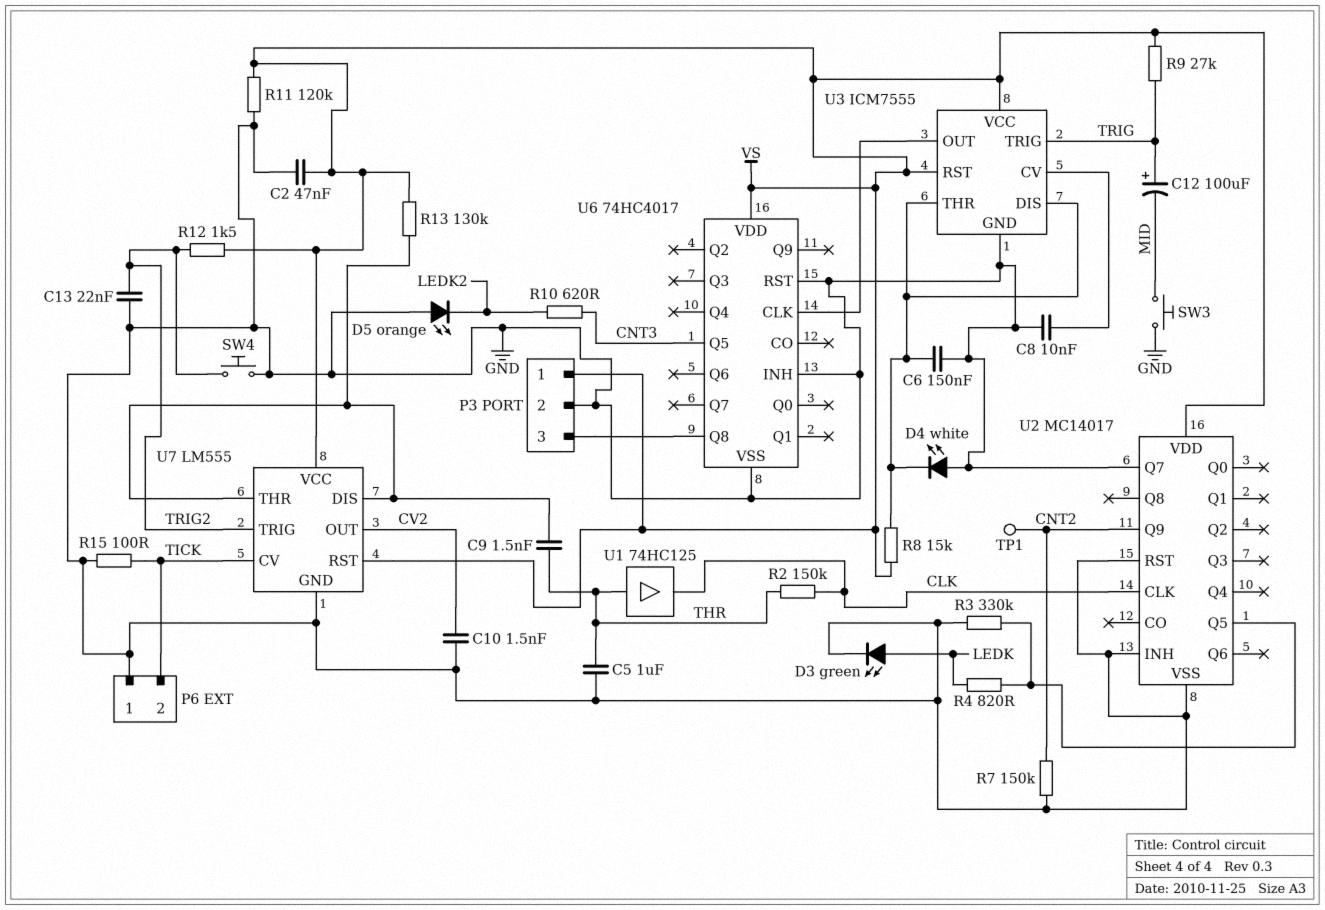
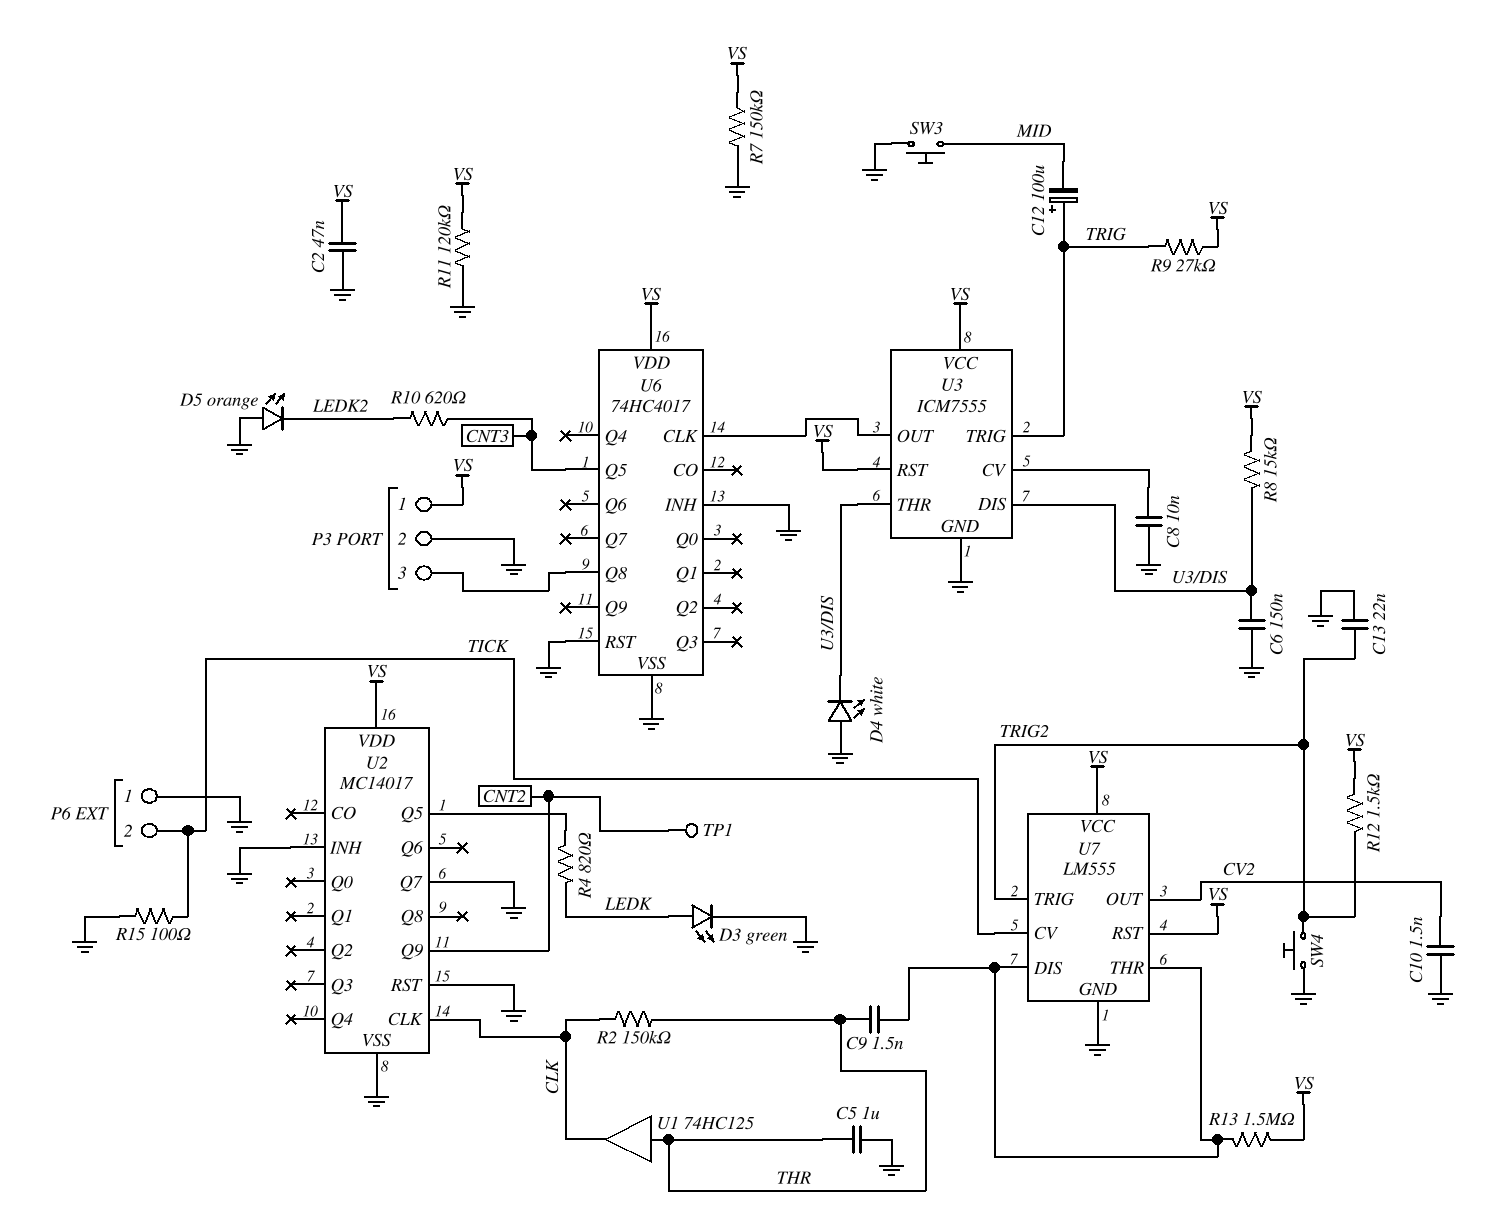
R3: 330k (GND, U2/Q5) -> none
R7: 150k (CNT2, GND) -> 150k (GND, VS)
R13: 130k (U7/DIS, VS) -> 1.5M (U7/DIS, VS)

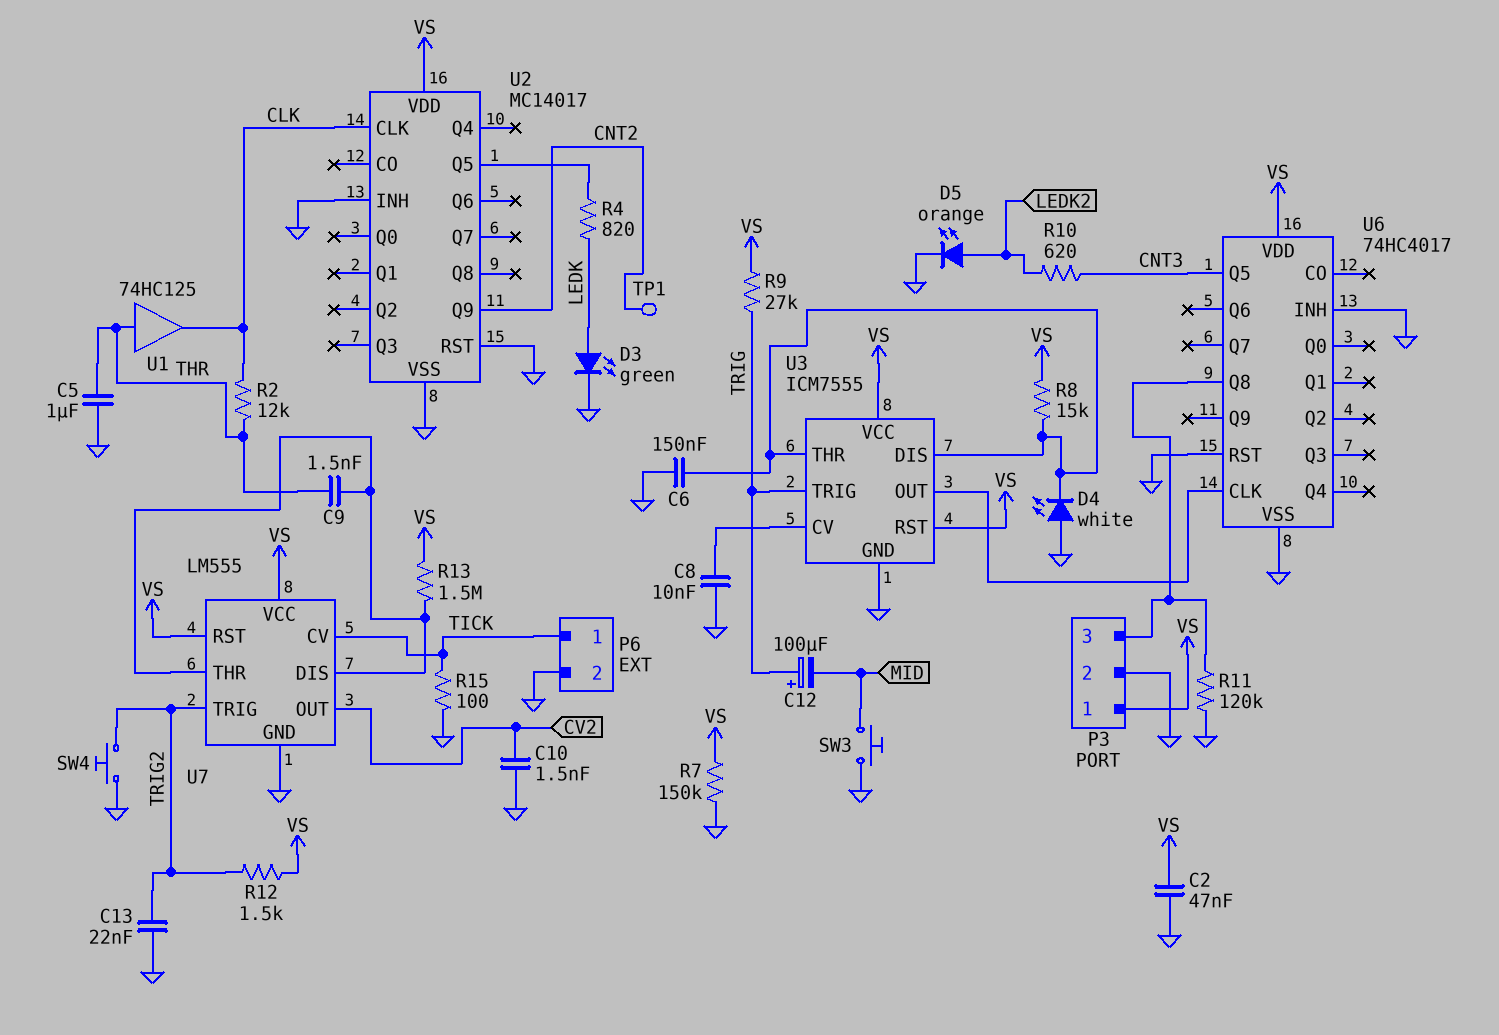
D5: LED orange (A GND, K LEDK2) -> LED orange (A LEDK2, K GND)
P6 pin 1: GND -> TICK
P6 pin 2: TICK -> GND
R2: 150k (CLK, THR) -> 12k (CLK, THR)
R11: 120k (GND, VS) -> 120k (GND, P3/3)
U2 pin Q7: GND -> none

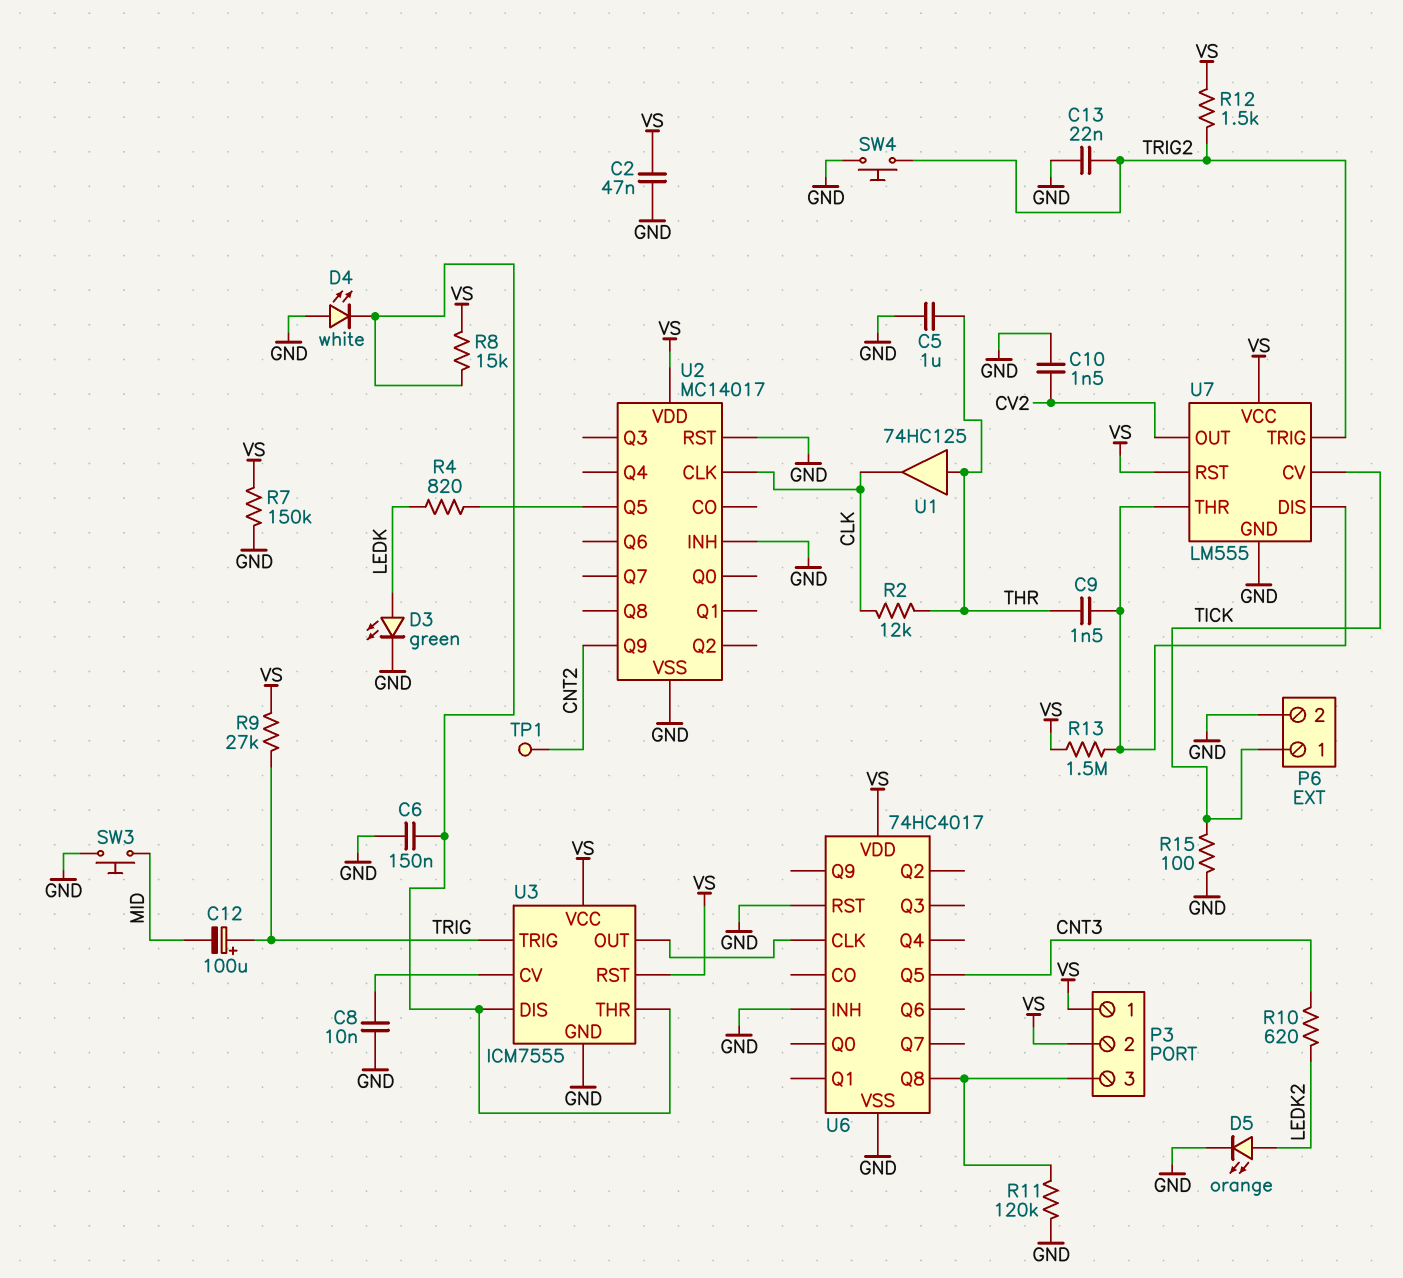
P3 pin 2: GND -> VS

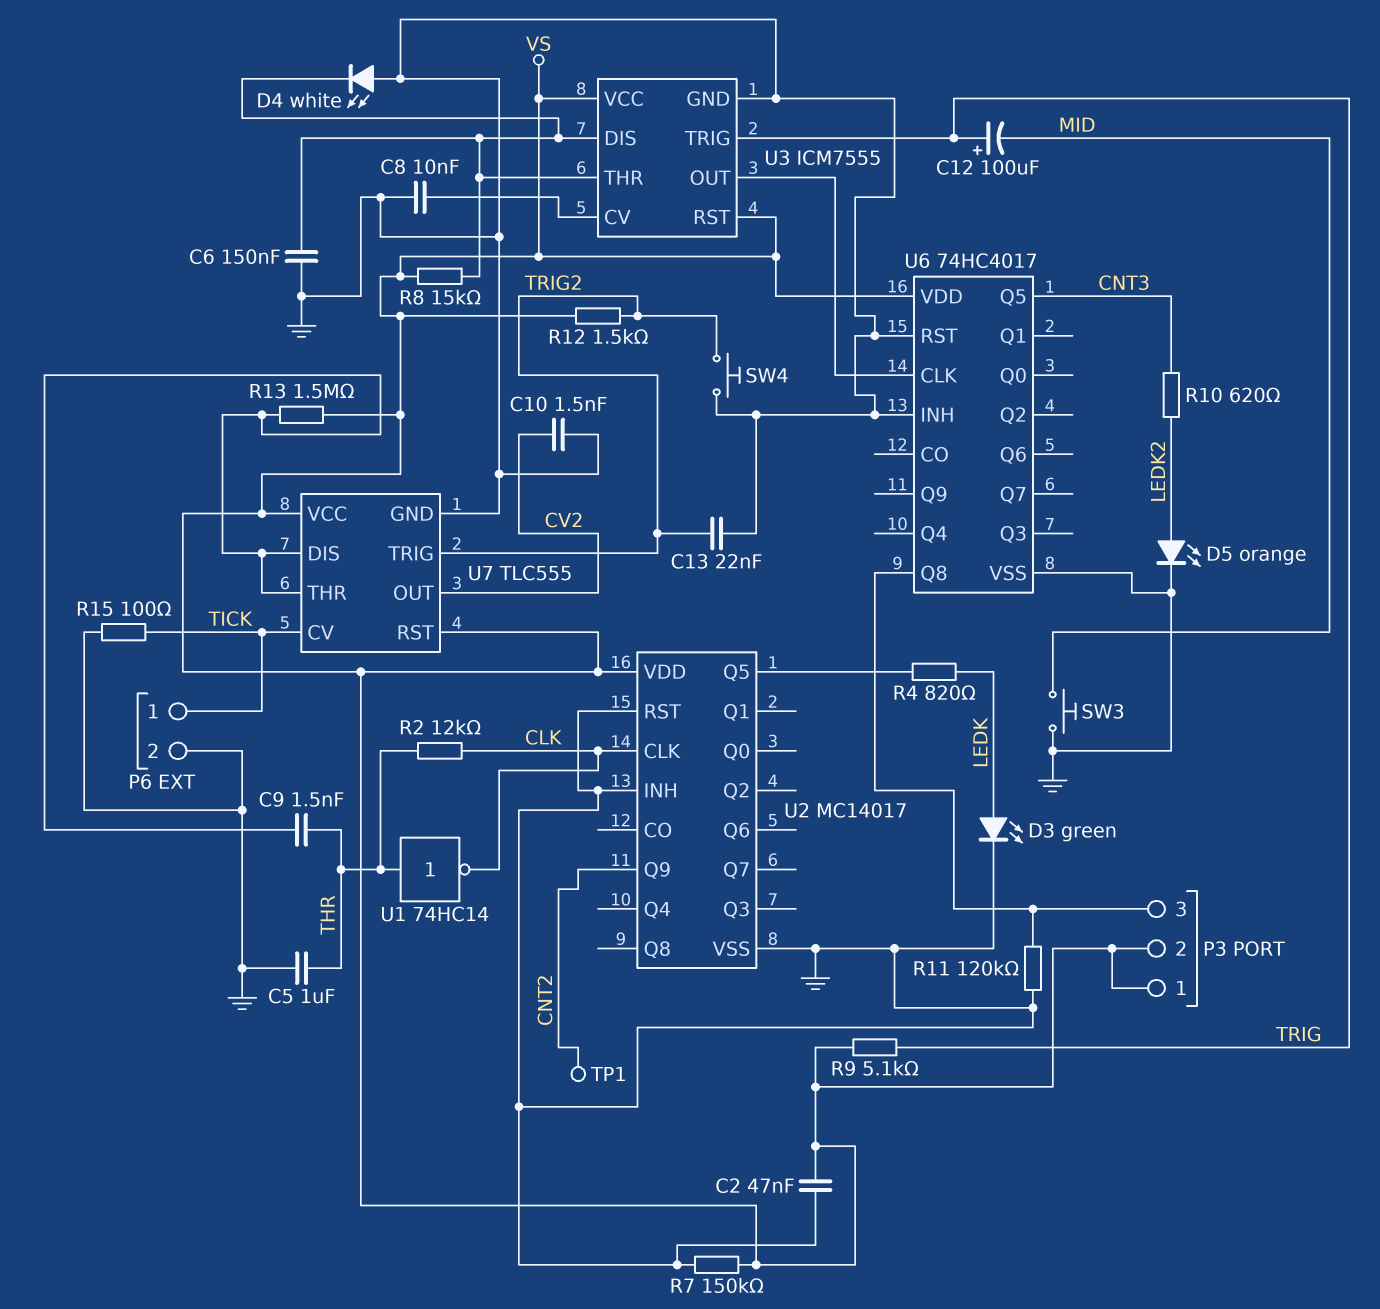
R9: 27k (TRIG, VS) -> 5.1k (TRIG, VS)
U1: buffer 74HC125 (in THR, out CLK) -> NOT 74HC14 (in THR, out CLK)
U7: LM555 -> TLC555

